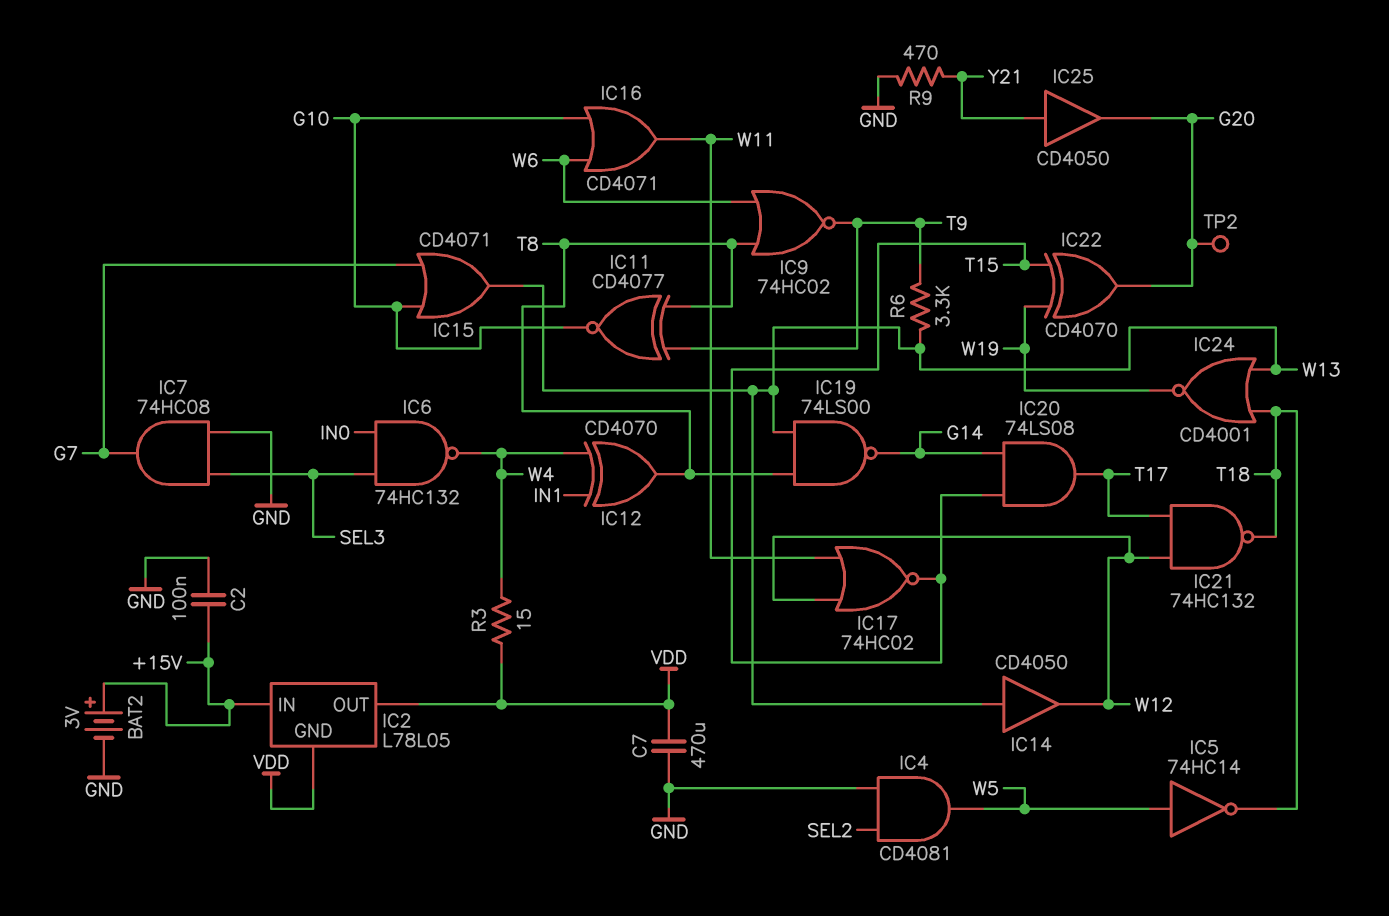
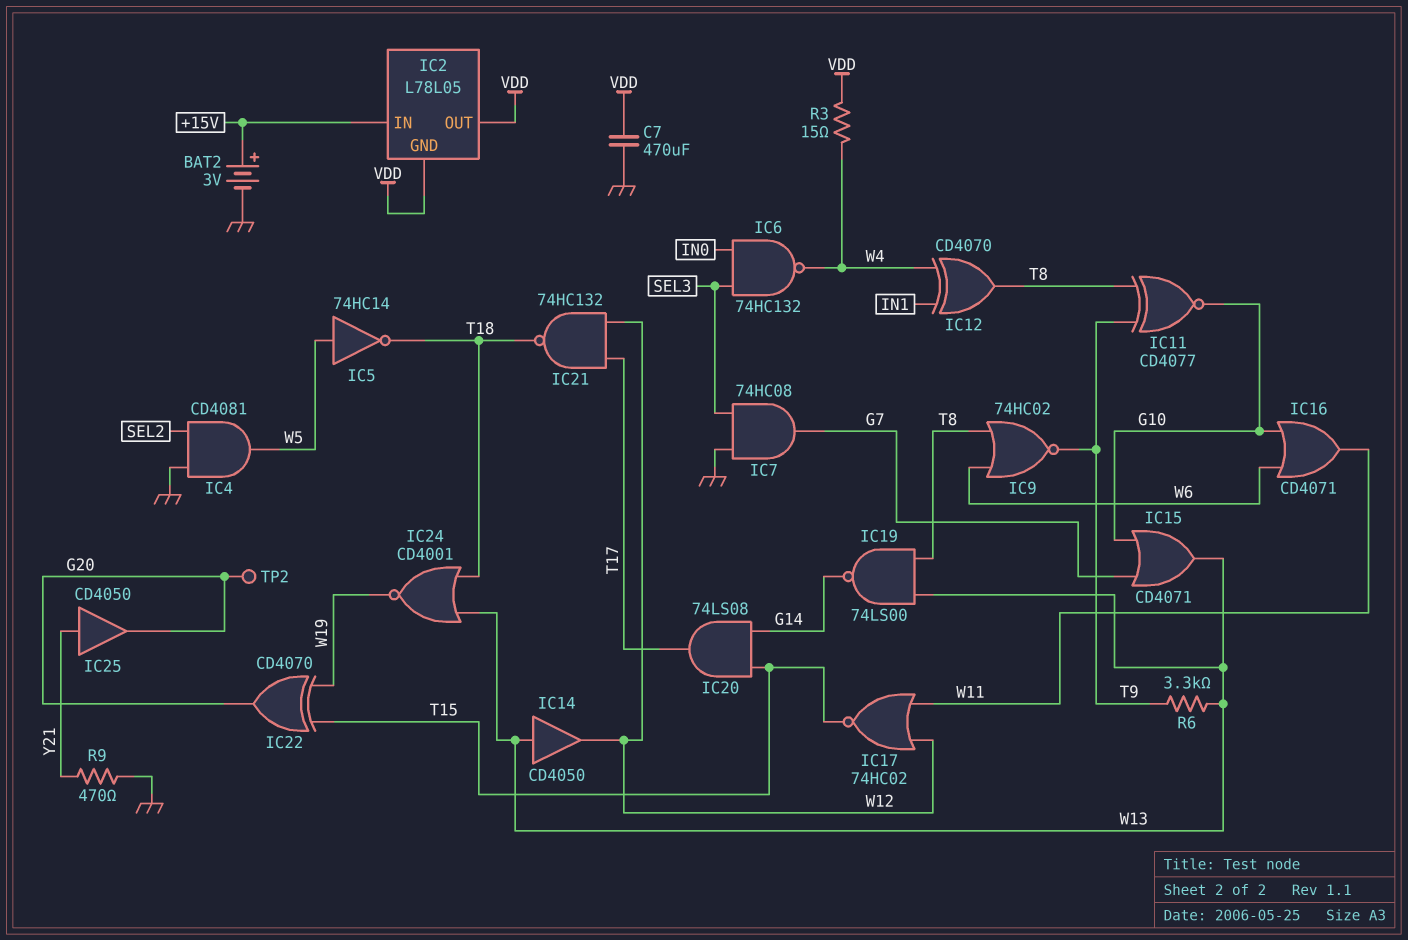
C2: 100nF (+15V, GND) -> none

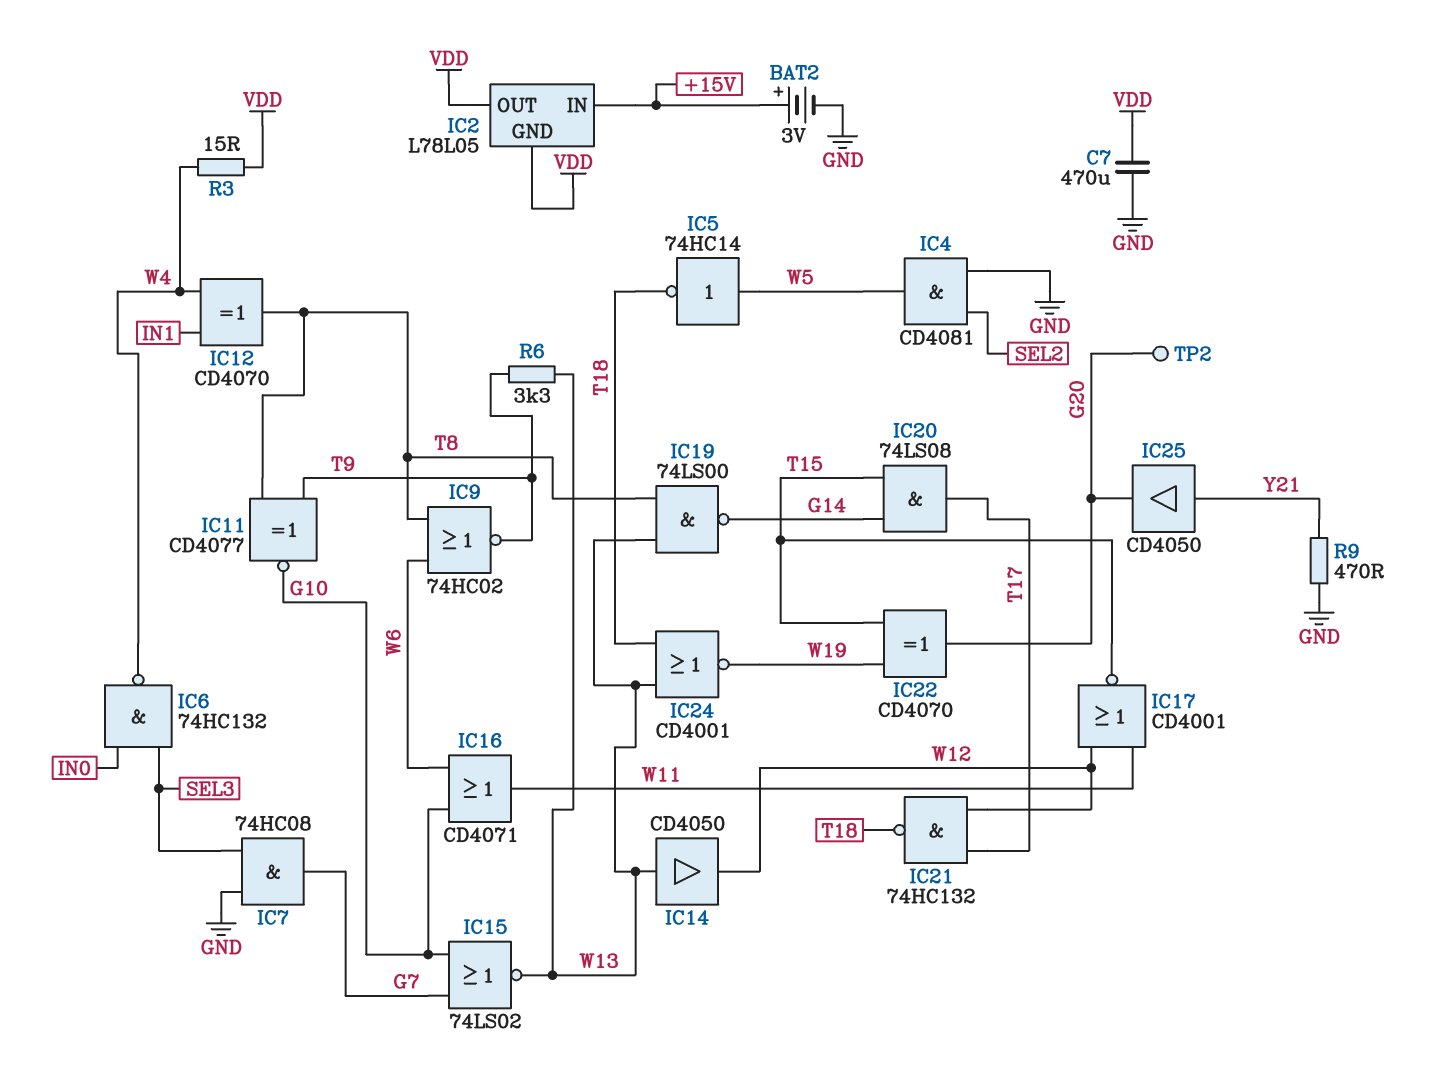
IC15: OR CD4071 (in G7, in G10, out W13) -> NOR 74LS02 (in G7, in G10, out W13)
IC17: NOR 74HC02 (in W11, in W12, out T15) -> NOR CD4001 (in W11, in W12, out T15)

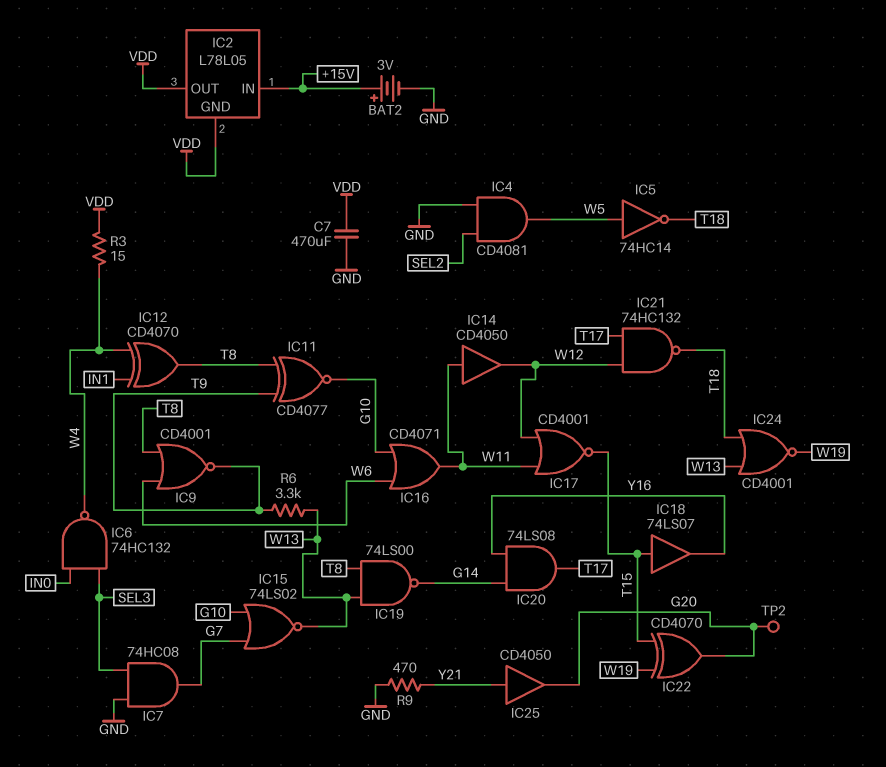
IC9: NOR 74HC02 (in T8, in W6, out T9) -> NOR CD4001 (in T8, in W6, out T9)
IC14: buffer CD4050 (in W13, out W12) -> buffer CD4050 (in W11, out W12)
IC18: none -> buffer 74LS07 (in T15, out Y16)
IC20: AND 74LS08 (in G14, in T15, out T17) -> AND 74LS08 (in G14, in Y16, out T17)

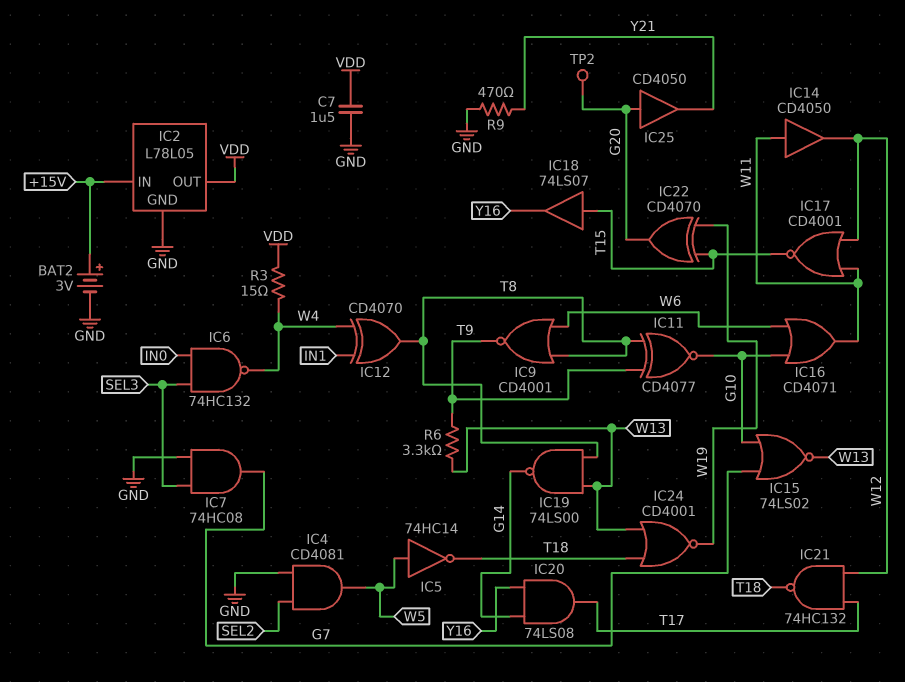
C7: 470uF (GND, VDD) -> 1.5uF (GND, VDD)
IC2 pin GND: VDD -> GND
IC25: buffer CD4050 (in Y21, out G20) -> buffer CD4050 (in G20, out Y21)

